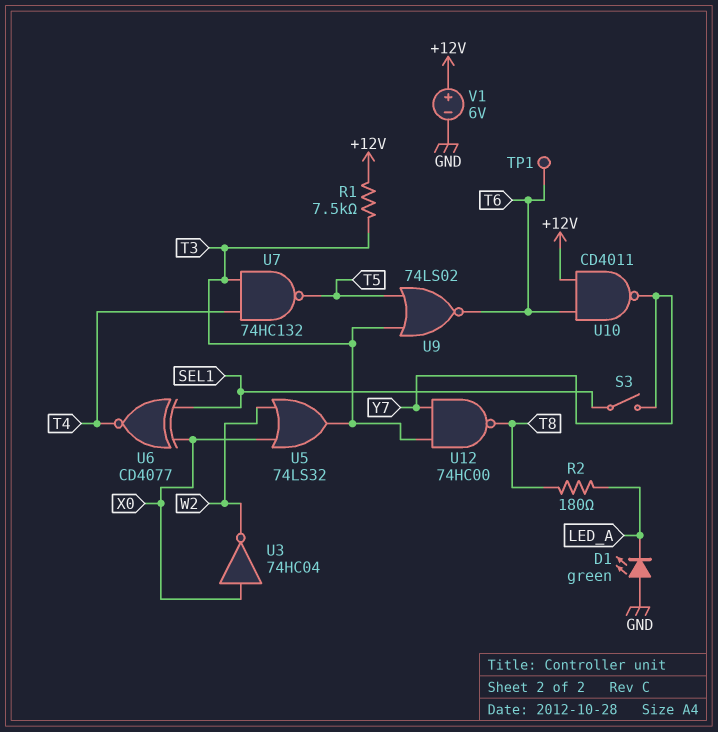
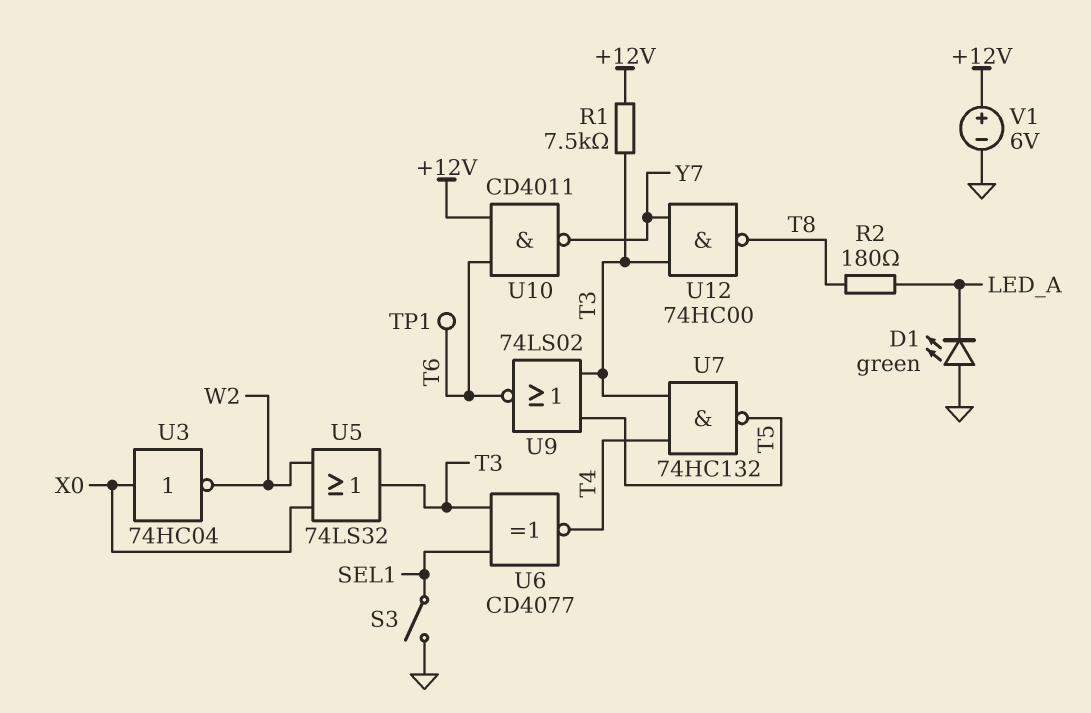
S3: switch (SEL1, Y7) -> switch (GND, SEL1)
U6: XNOR CD4077 (in SEL1, in X0, out T4) -> XNOR CD4077 (in SEL1, in T3, out T4)

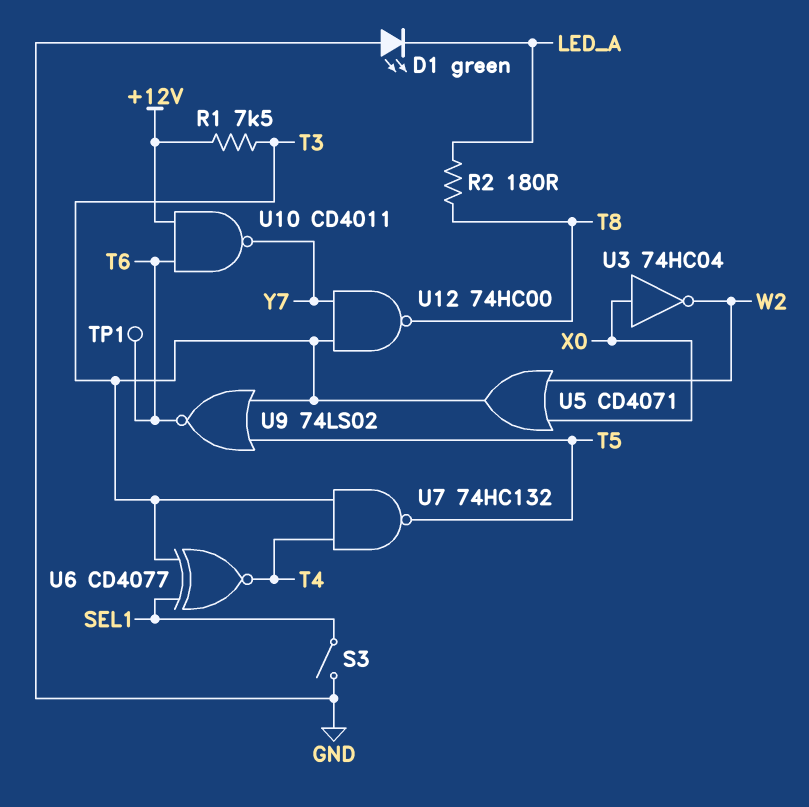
U5: OR 74LS32 (in W2, in X0, out T3) -> OR CD4071 (in W2, in X0, out T3)
V1: 6V (plus +12V, minus GND) -> none

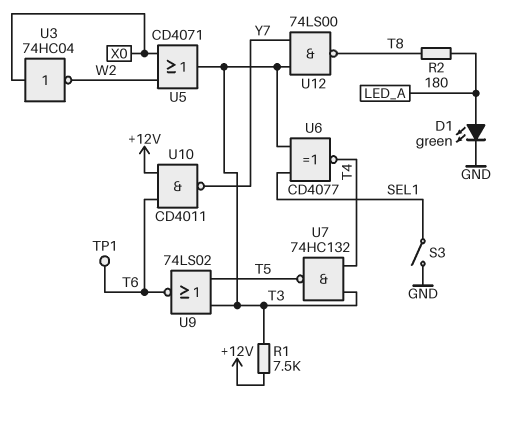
D1: LED green (A GND, K LED_A) -> LED green (A LED_A, K GND)
U12: NAND 74HC00 (in T3, in Y7, out T8) -> NAND 74LS00 (in T3, in Y7, out T8)

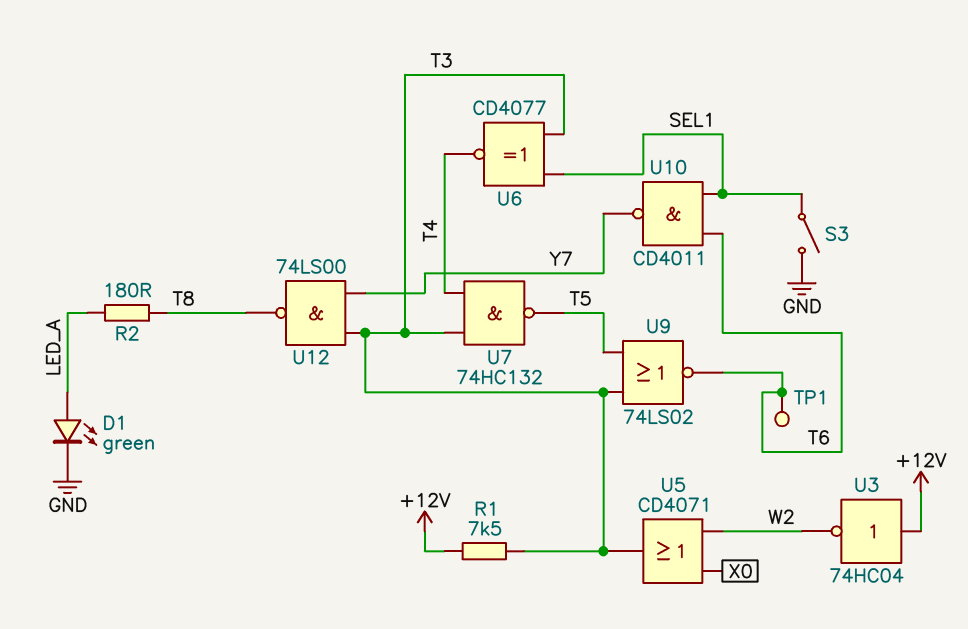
U3: NOT 74HC04 (in X0, out W2) -> NOT 74HC04 (in +12V, out W2)
U10: NAND CD4011 (in +12V, in T6, out Y7) -> NAND CD4011 (in SEL1, in T6, out Y7)

